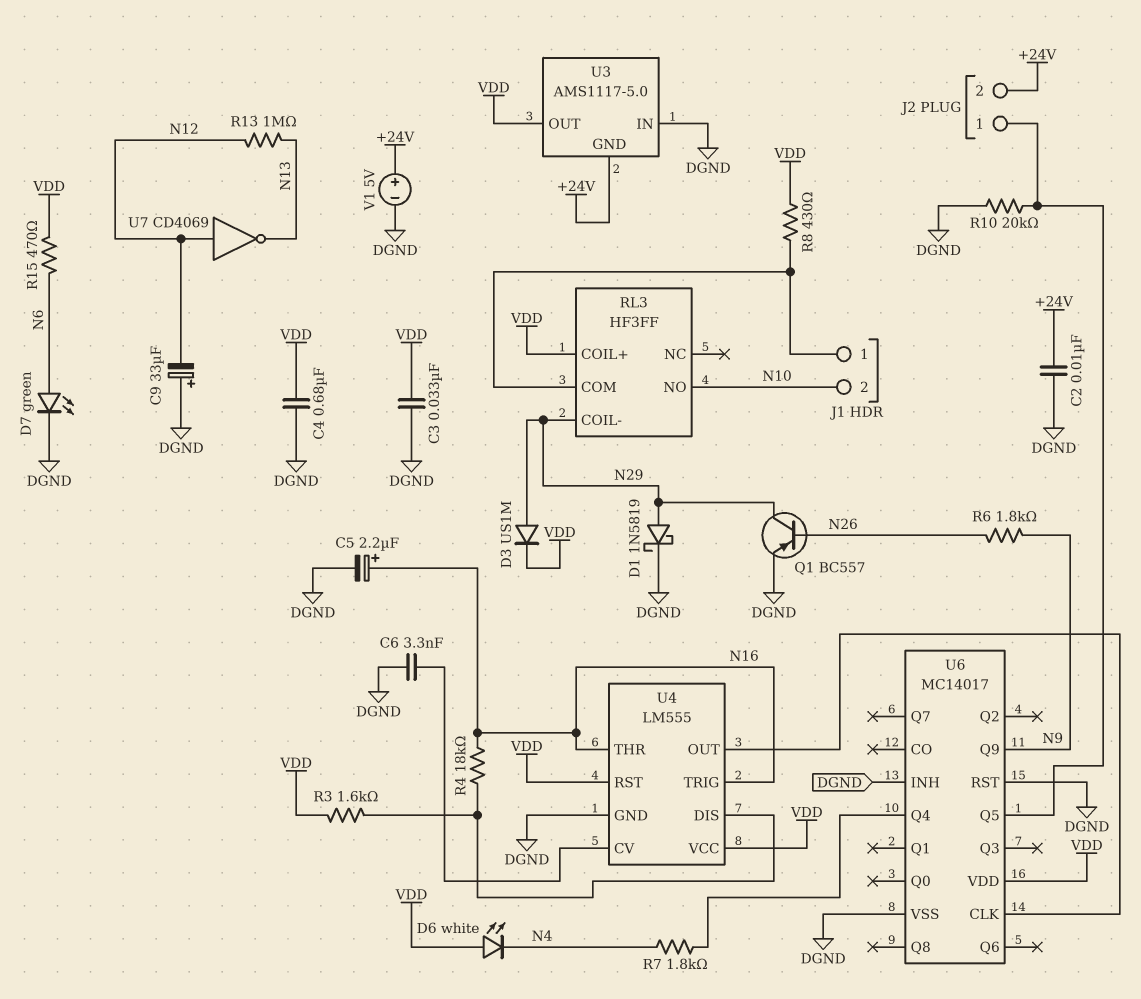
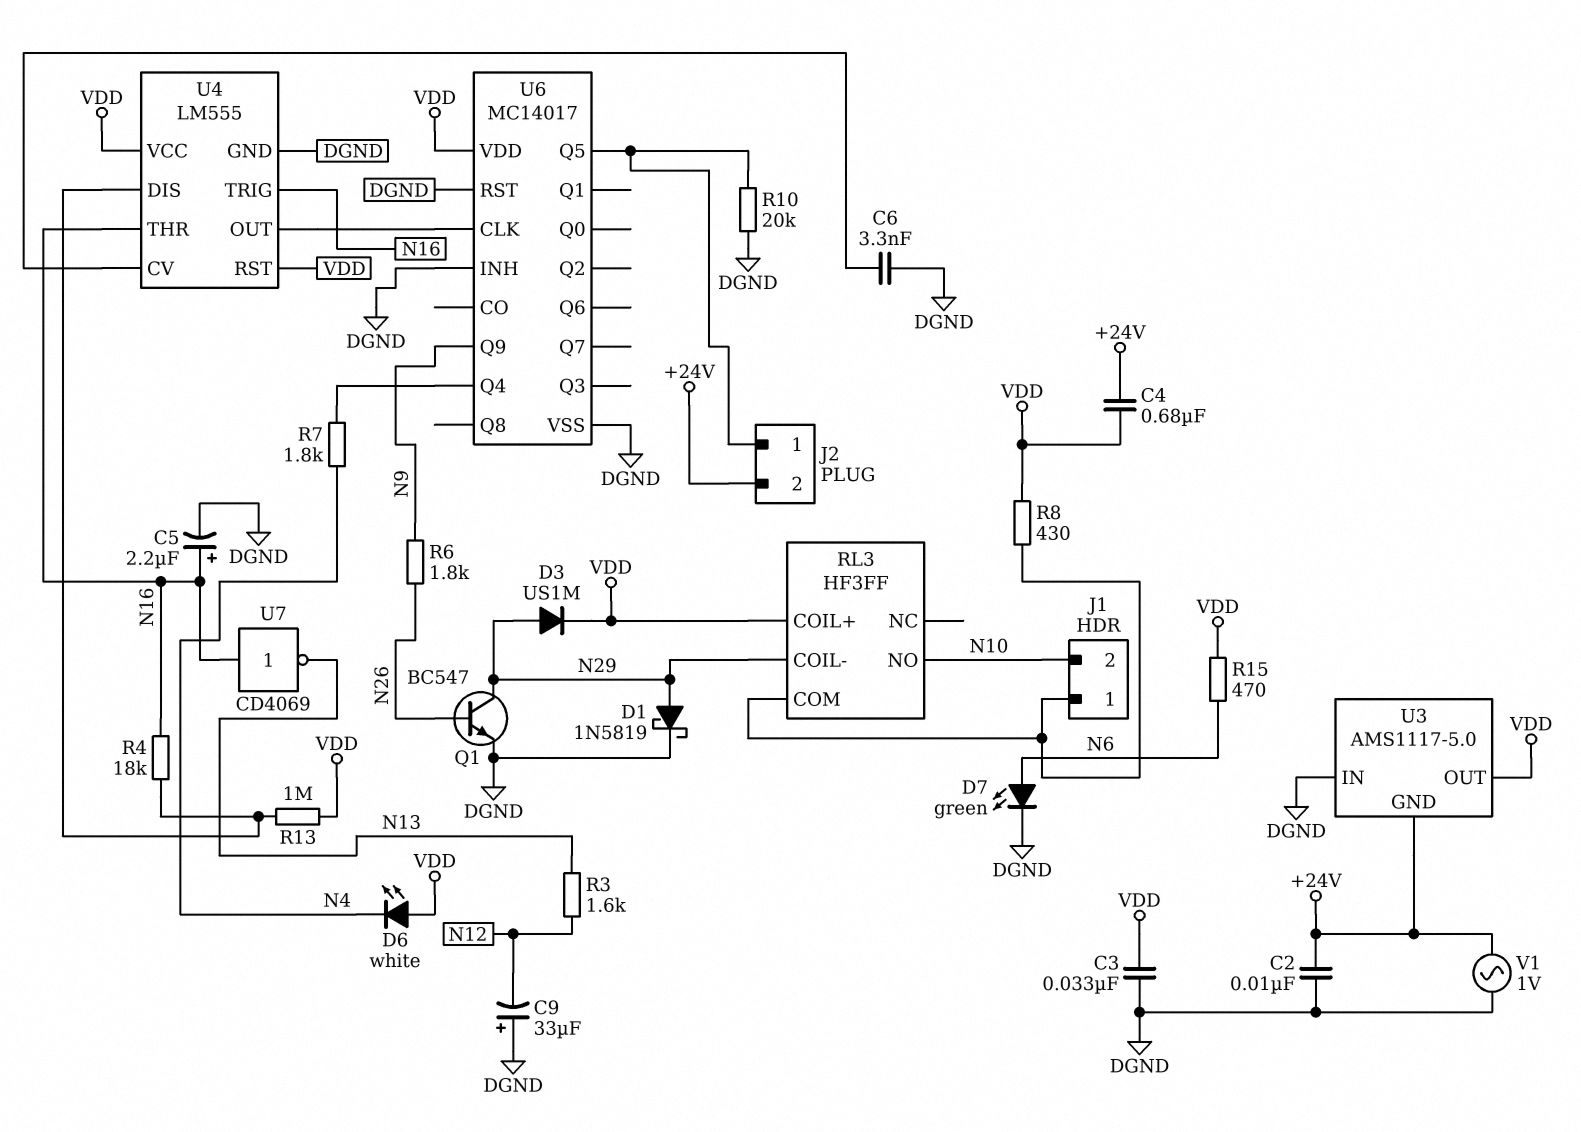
C4: 680nF (DGND, VDD) -> 680nF (+24V, VDD)
Q1: PNP BC557 (B N26, C N29, E DGND) -> NPN BC547 (B N26, C N29, E DGND)
R3: 1.6k (U4/DIS, VDD) -> 1.6k (N12, N13)
R13: 1M (N12, N13) -> 1M (U4/DIS, VDD)
U7: NOT CD4069 (in N12, out N13) -> NOT CD4069 (in N16, out N13)
V1: 5V (plus +24V, minus DGND) -> AC 1V (+24V, DGND)

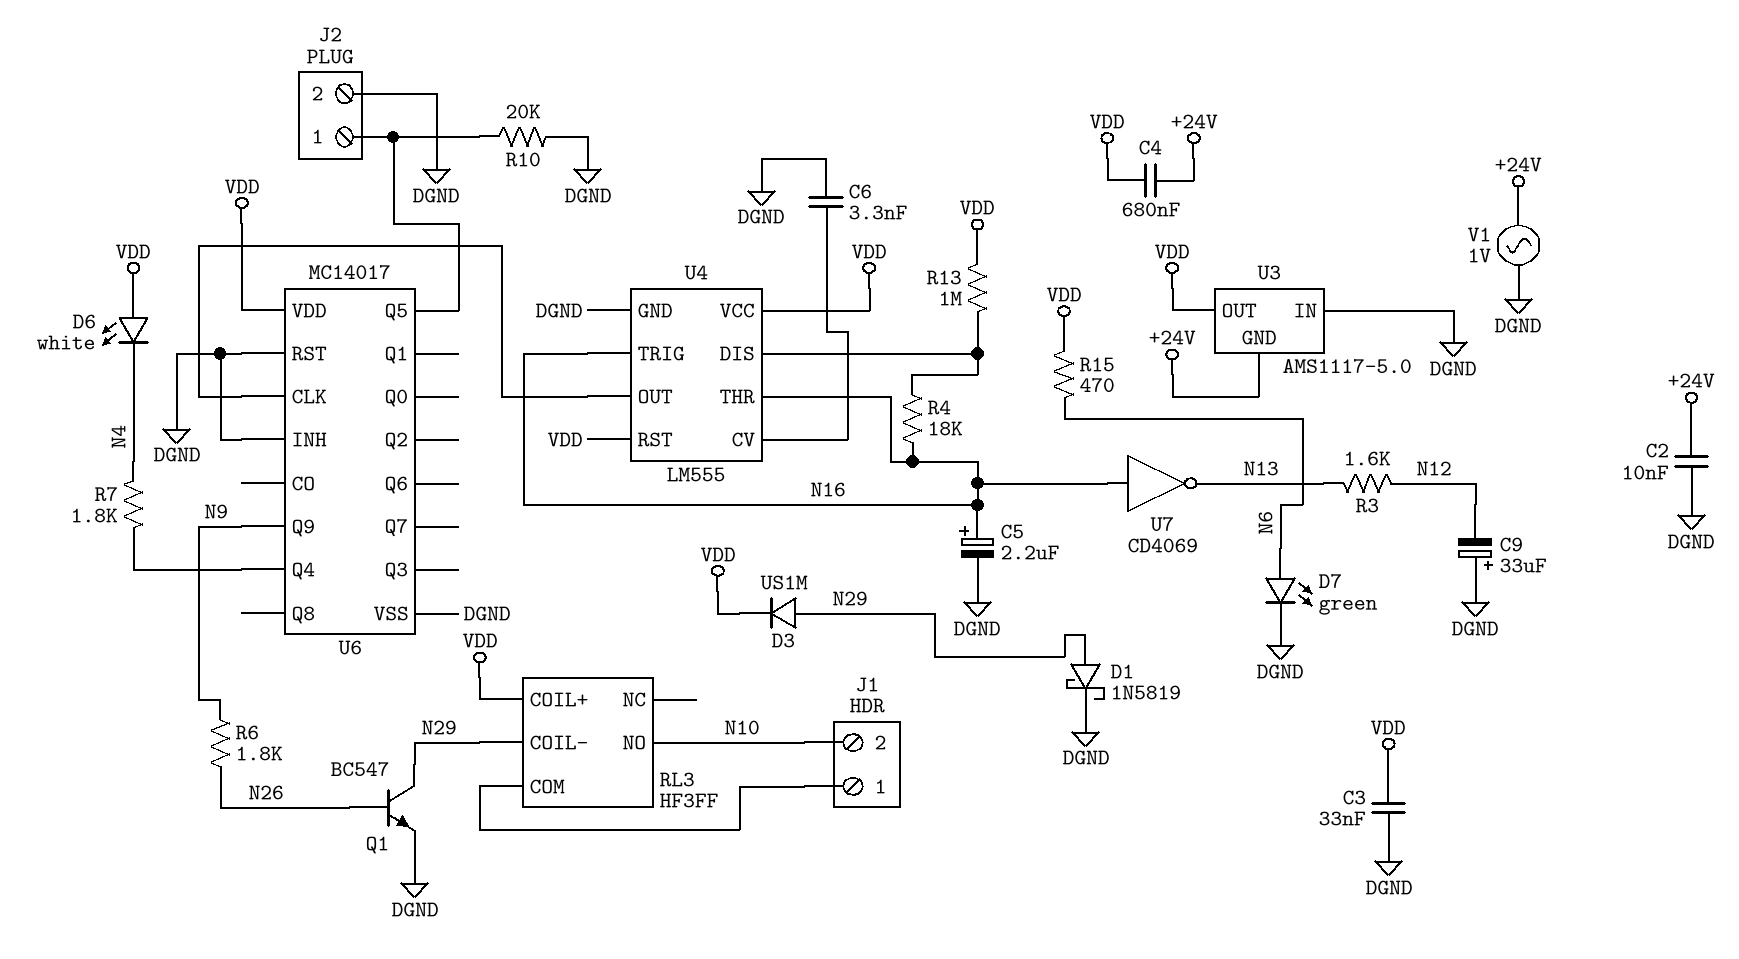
J2 pin 2: +24V -> DGND
R8: 430 (J1/1, VDD) -> none

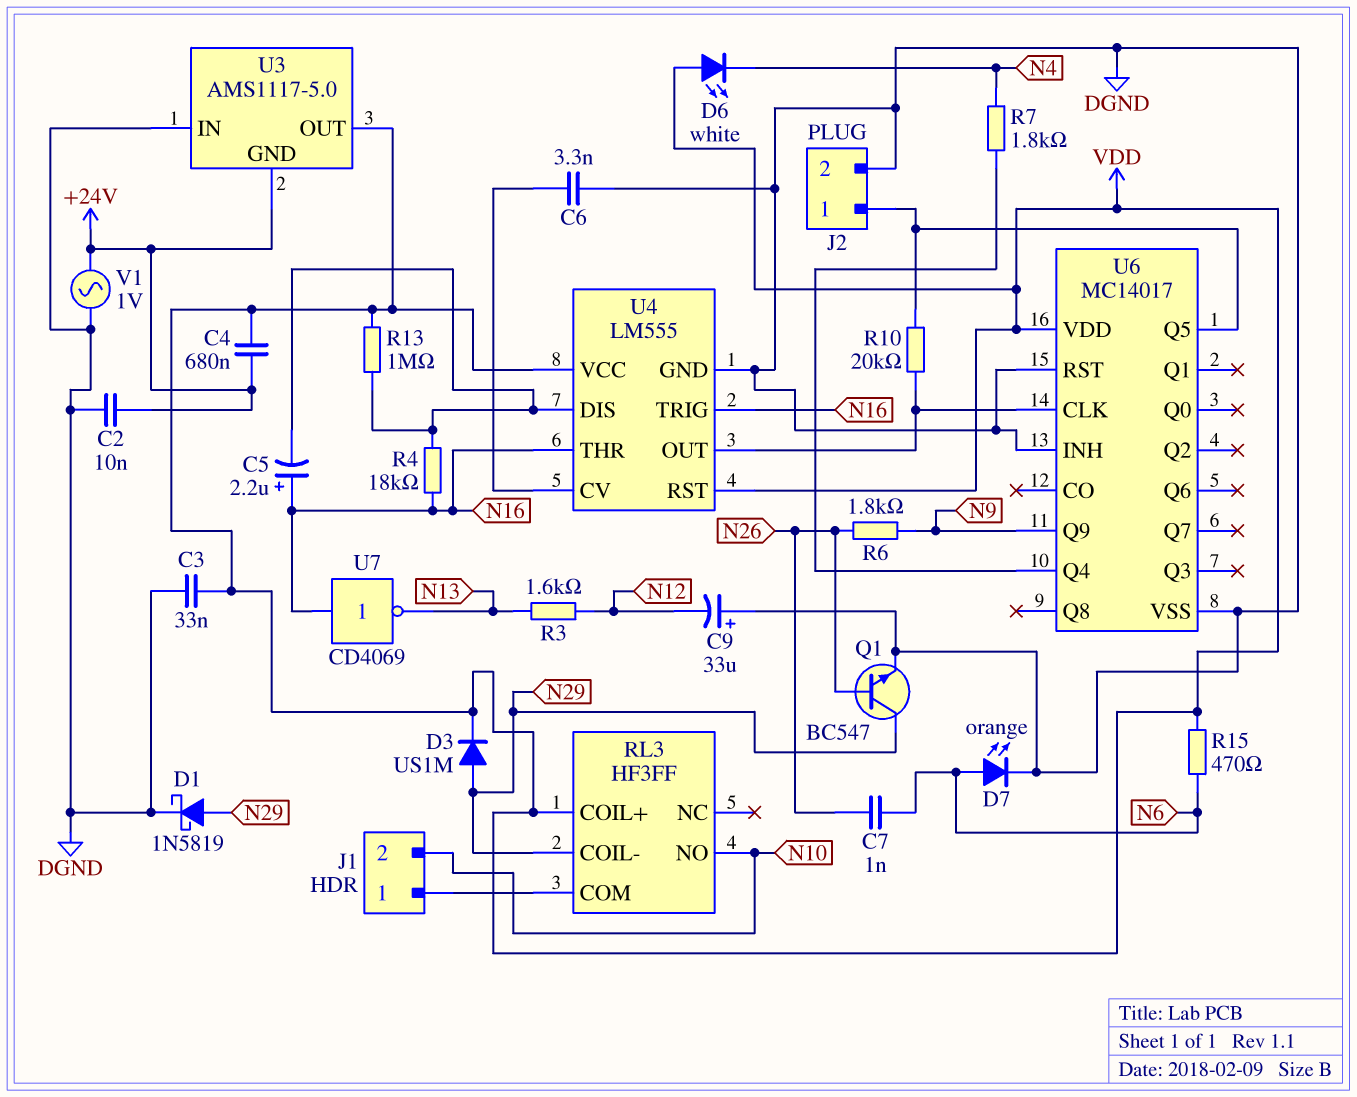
C5: 2.2uF (plus N16, minus DGND) -> 2.2uF (plus N16, minus U4/DIS)
C7: none -> 1nF (N6, N26)
D7: LED green (A N6, K DGND) -> LED orange (A N6, K DGND)
R10: 20k (DGND, J2/1) -> 20k (J2/1, U4/OUT)

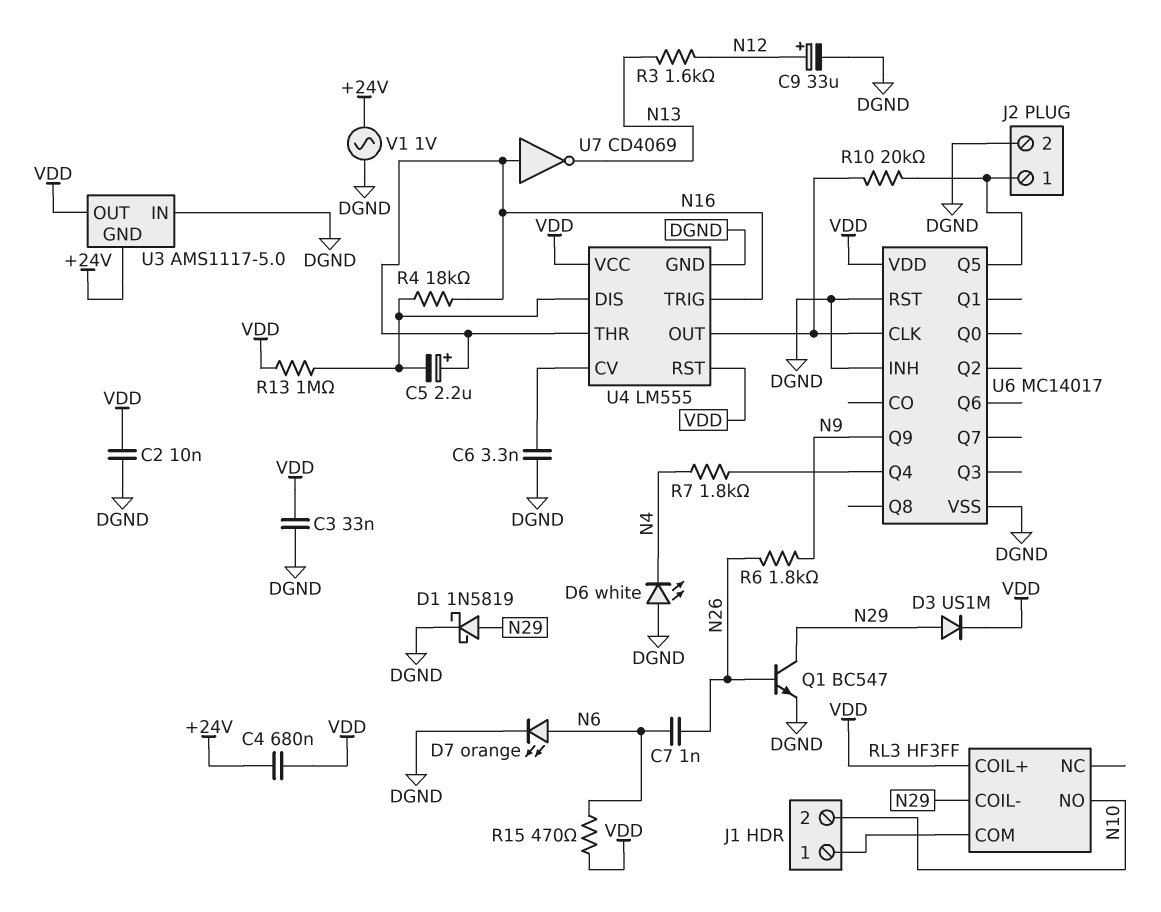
C2: 10nF (+24V, DGND) -> 10nF (DGND, VDD)
C9: 33uF (plus DGND, minus N12) -> 33uF (plus N12, minus DGND)
D6: LED white (A VDD, K N4) -> LED white (A DGND, K N4)

